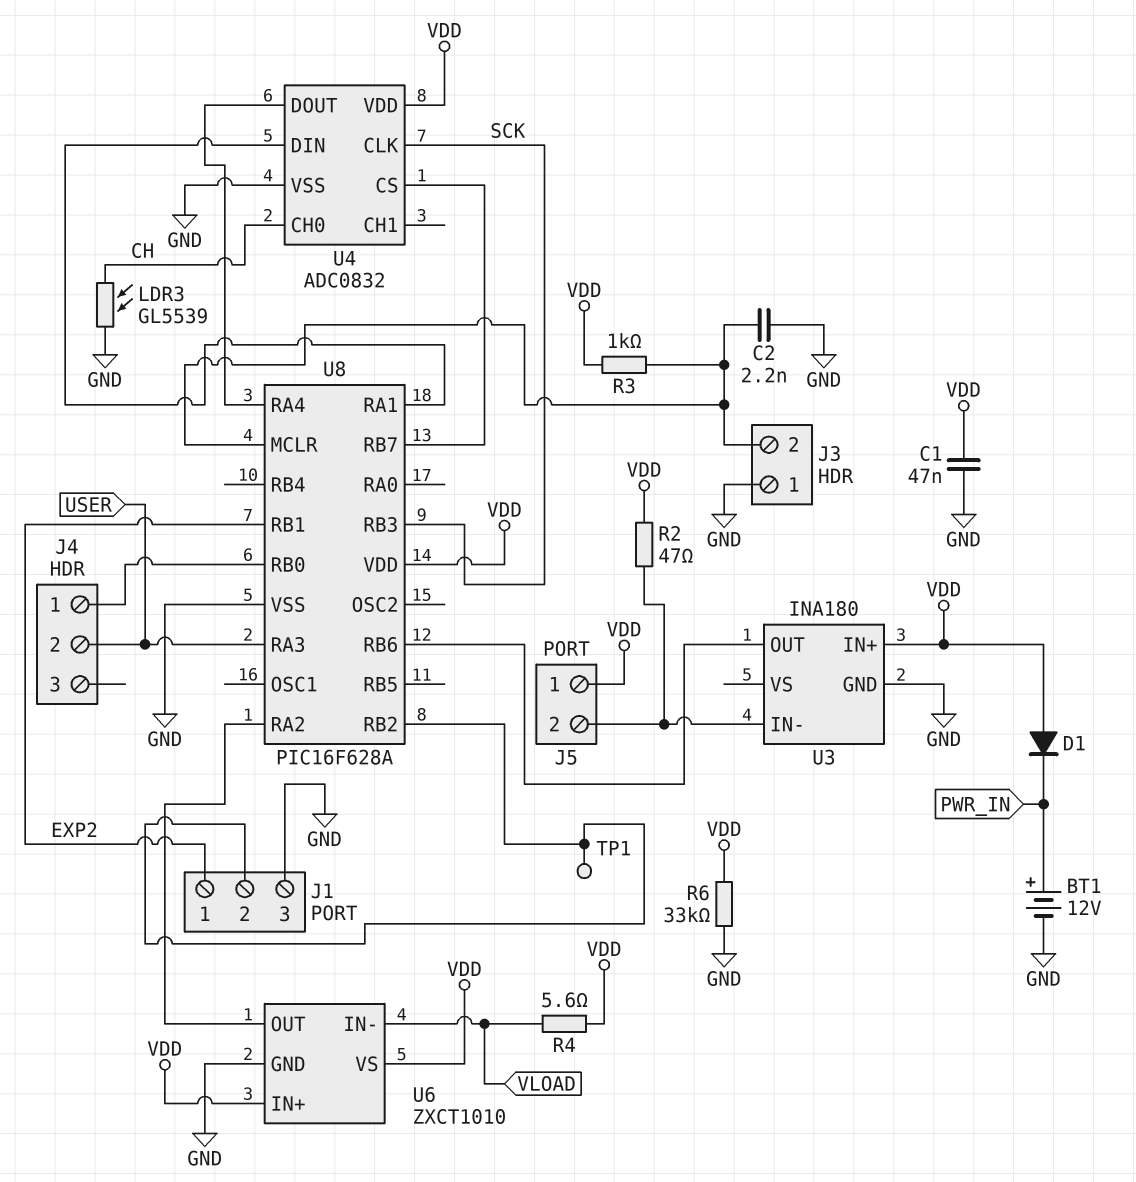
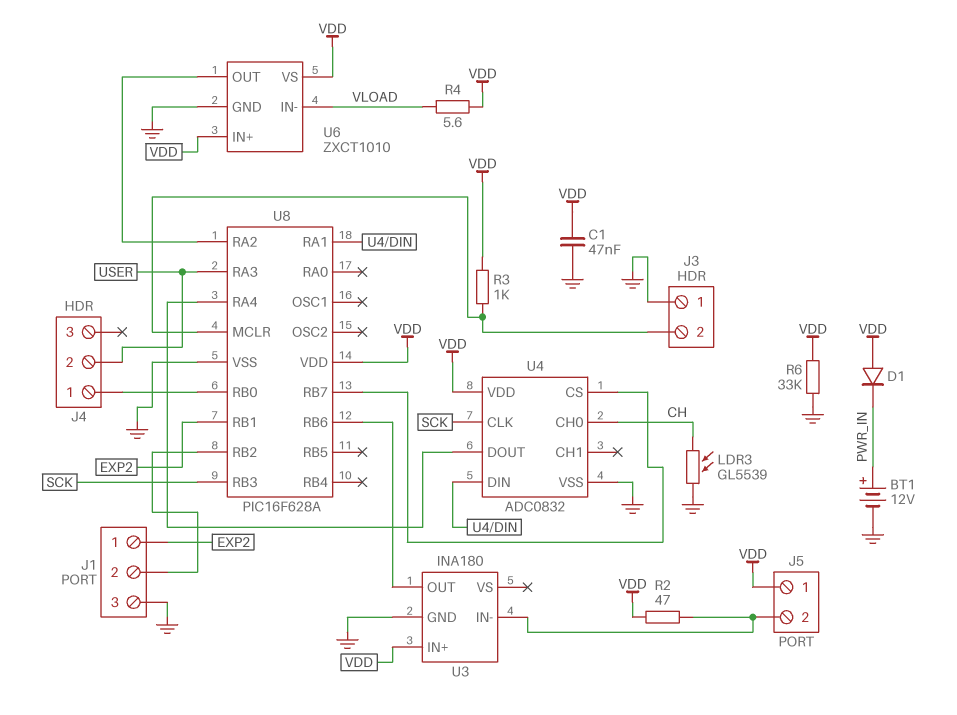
C2: 2.2nF (GND, J3/2) -> none
TP1: test point (J1/2) -> none

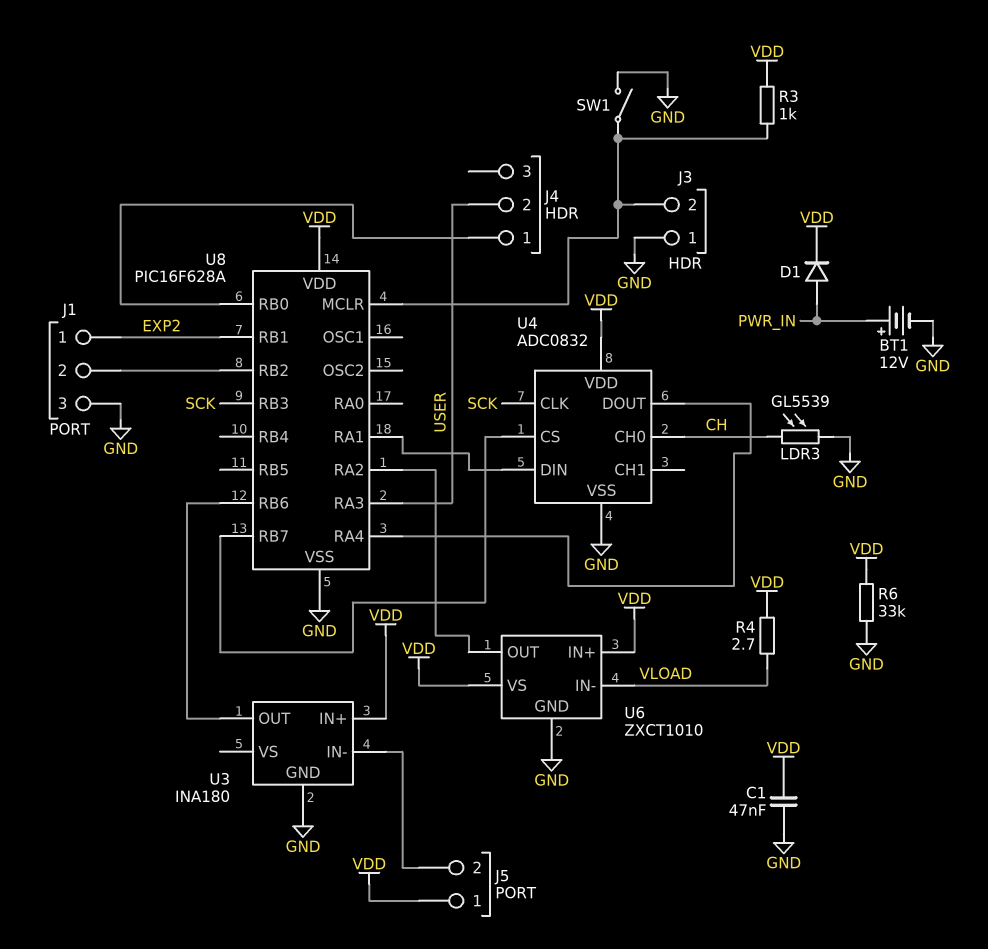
D1: diode (A VDD, K PWR_IN) -> diode (A PWR_IN, K VDD)
R2: 47 (J5/2, VDD) -> none
R4: 5.6 (VDD, VLOAD) -> 2.7 (VDD, VLOAD)
SW1: none -> switch (GND, J3/2)

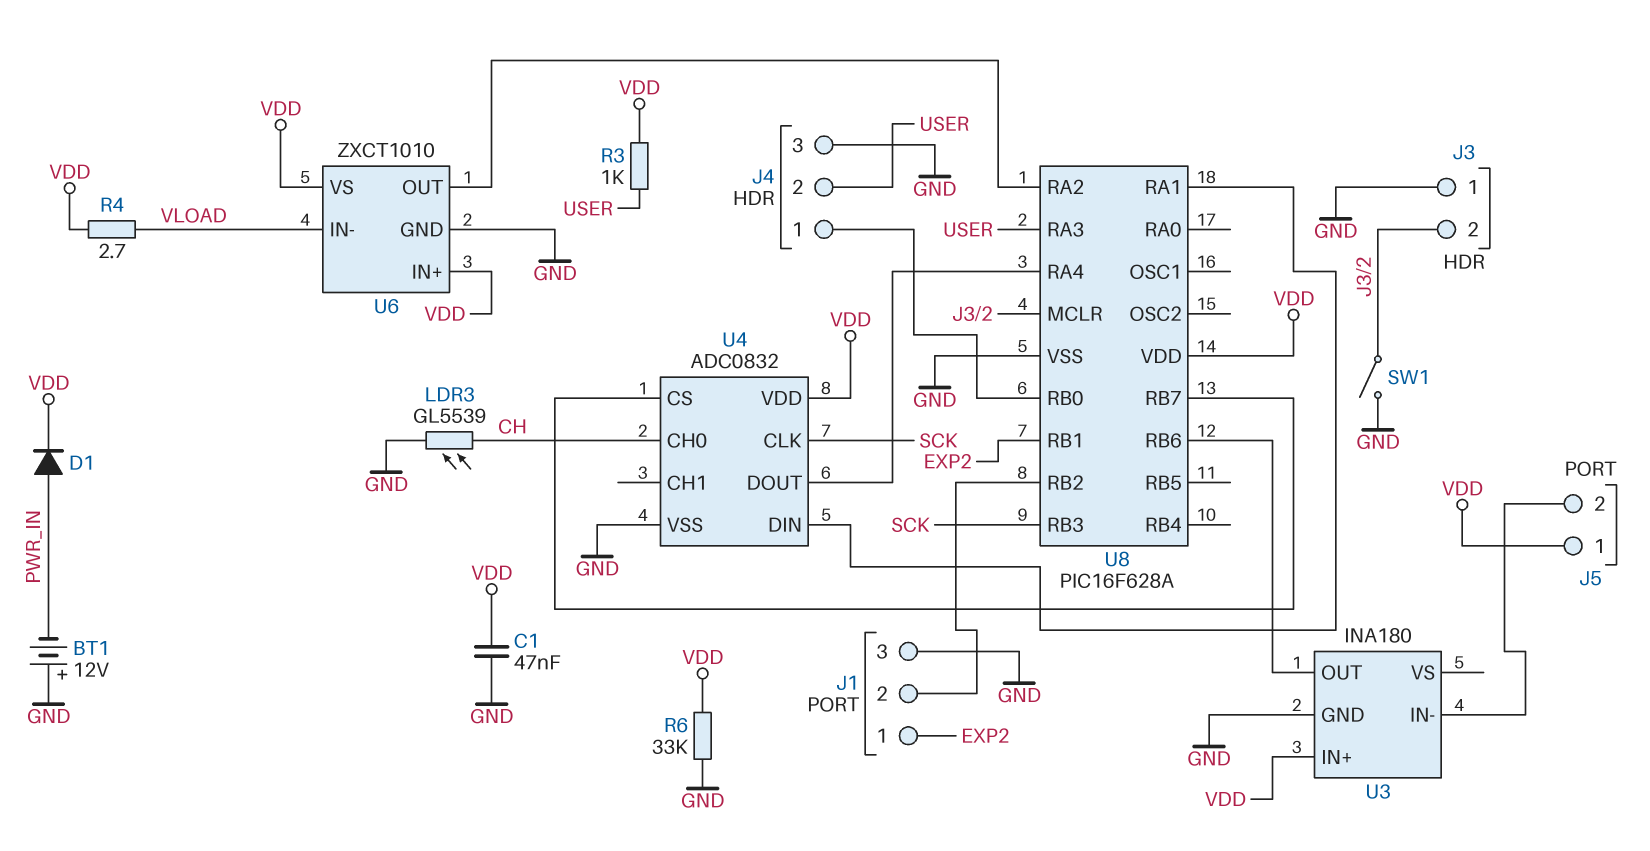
BT1: 12V (plus PWR_IN, minus GND) -> 12V (plus GND, minus PWR_IN)
J4 pin 3: none -> GND
R3: 1k (J3/2, VDD) -> 1k (USER, VDD)

